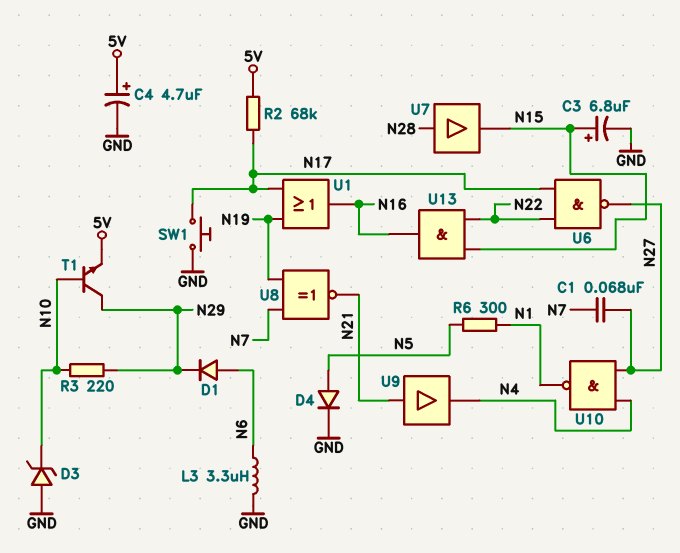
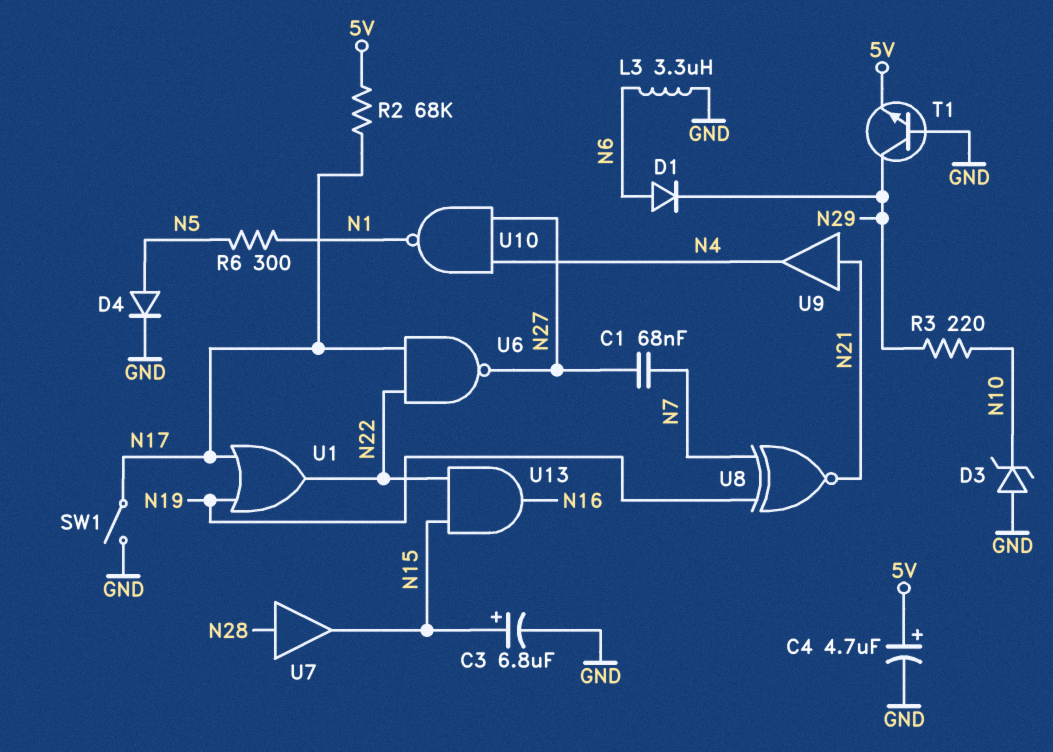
SW1: button (GND, N17) -> switch (GND, N17)
T1: NPN (B N10, C N29, E 5V) -> NPN (B GND, C N29, E 5V)
U1: OR (in N17, in N19, out N16) -> OR (in N17, in N19, out N22)

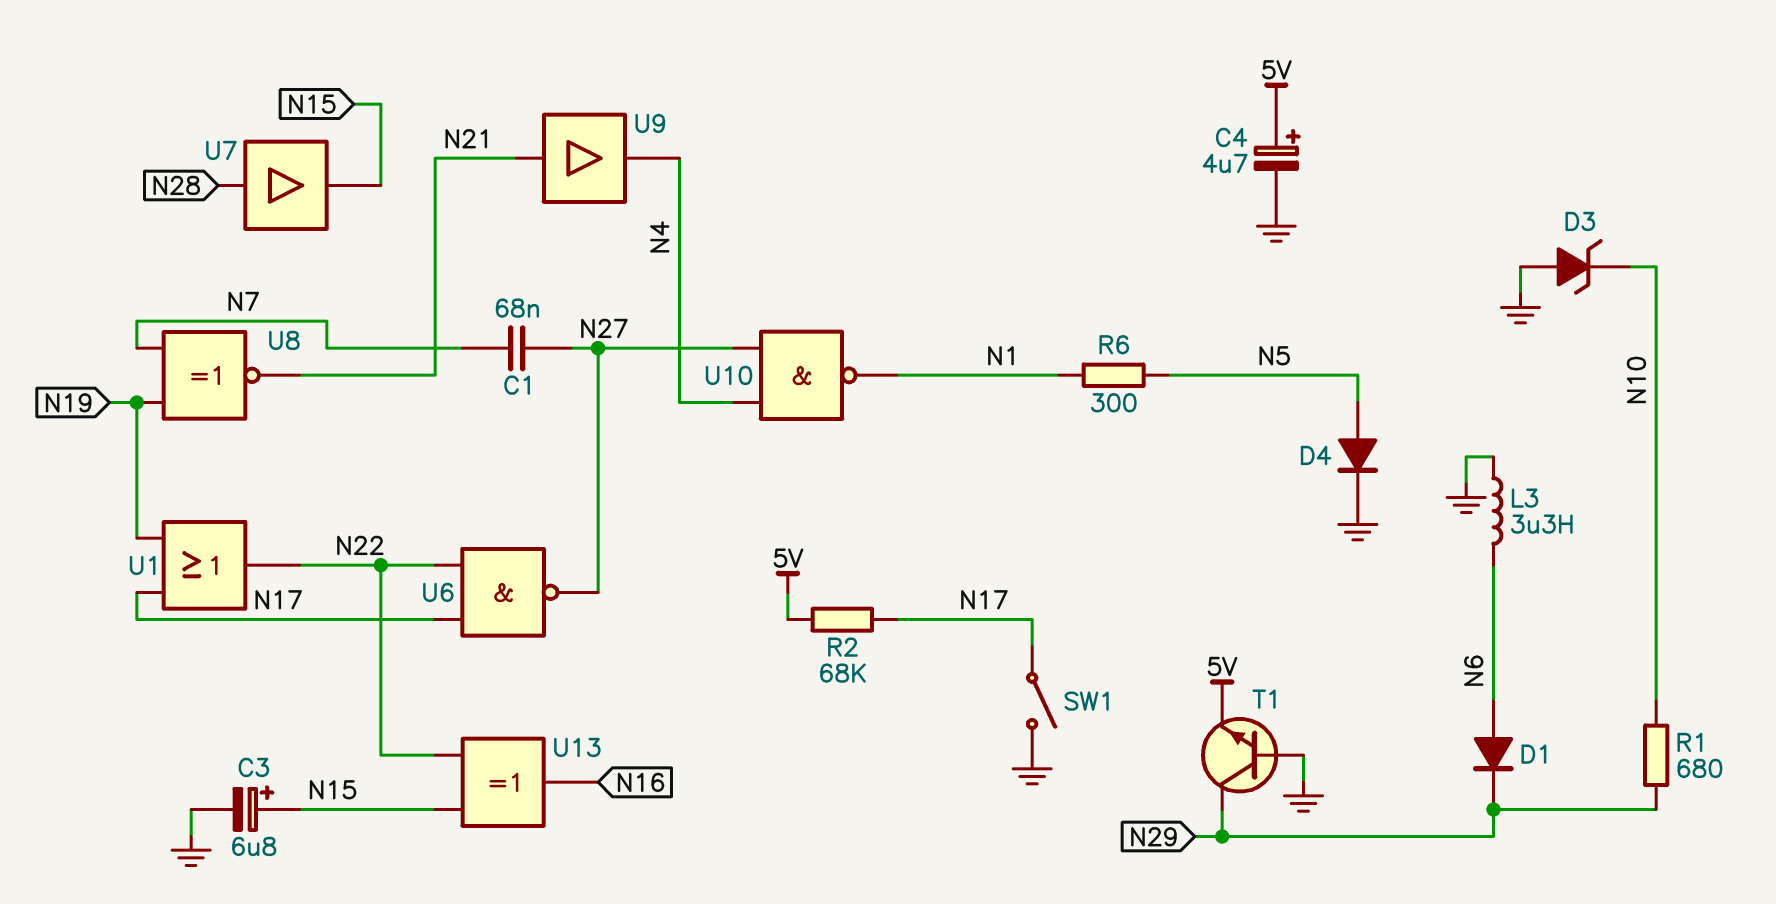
R1: none -> 680 (N10, N29)
R3: 220 (N10, N29) -> none
U13: AND (in N15, in N22, out N16) -> XOR (in N15, in N22, out N16)

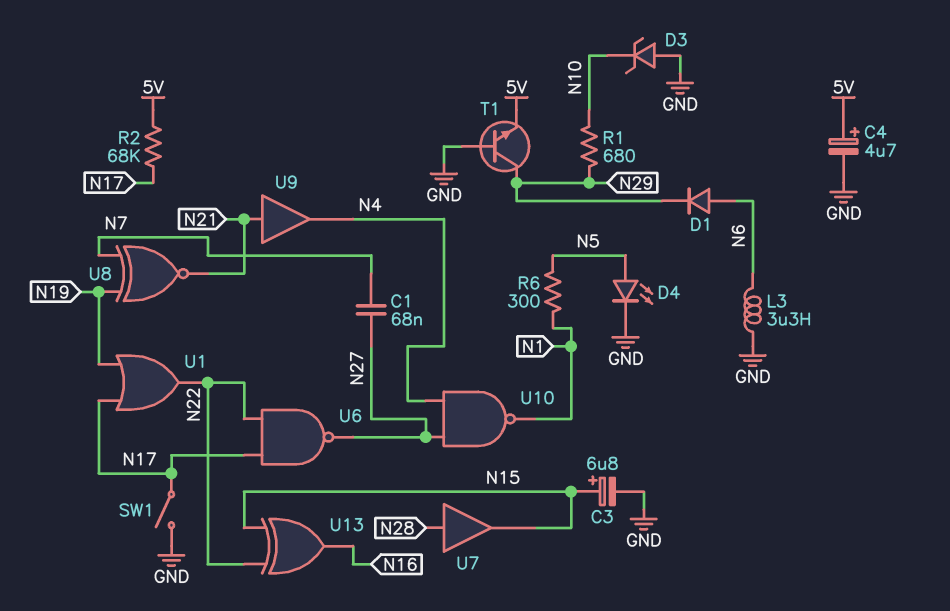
D4: diode (A N5, K GND) -> LED (A N5, K GND)

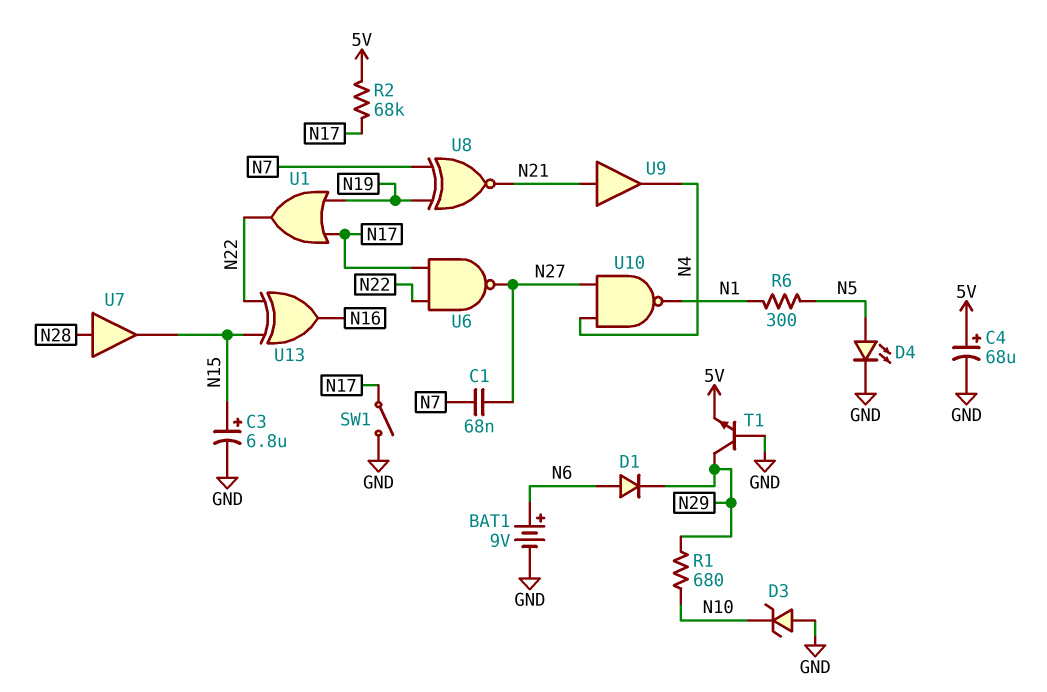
BAT1: none -> 9V (plus N6, minus GND)
C4: 4.7uF (plus 5V, minus GND) -> 68uF (plus 5V, minus GND)
L3: 3.3uH (GND, N6) -> none

